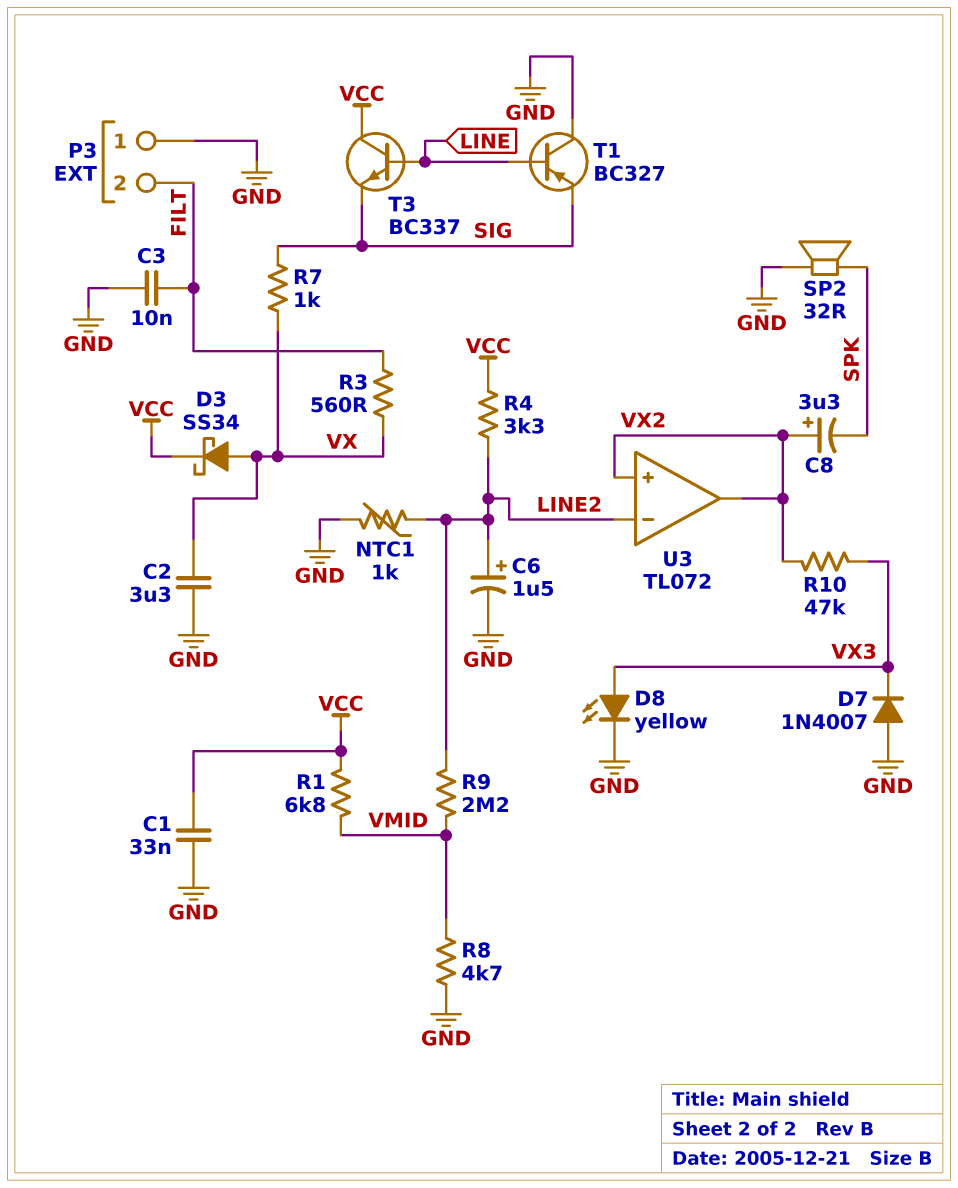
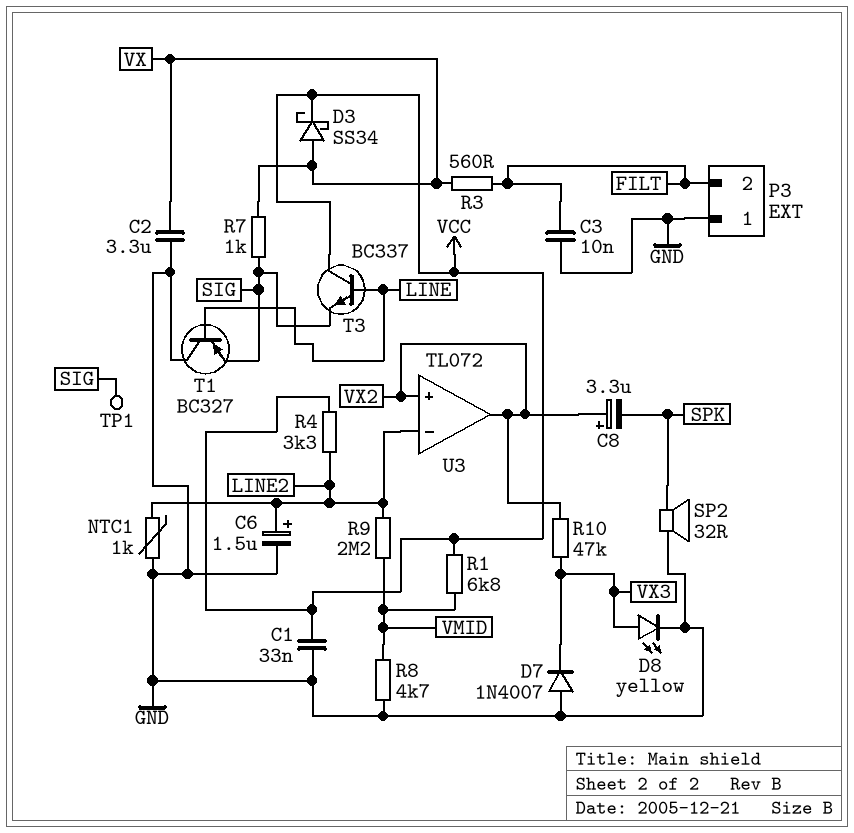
TP1: none -> test point (SIG)

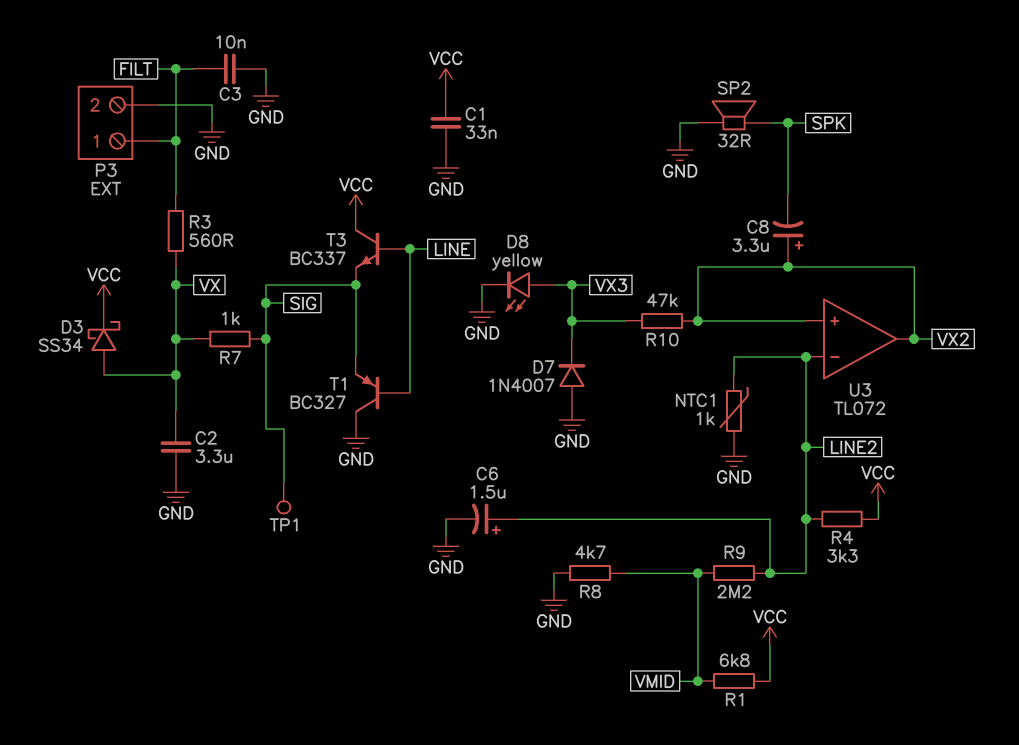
P3 pin 1: GND -> FILT
P3 pin 2: FILT -> GND

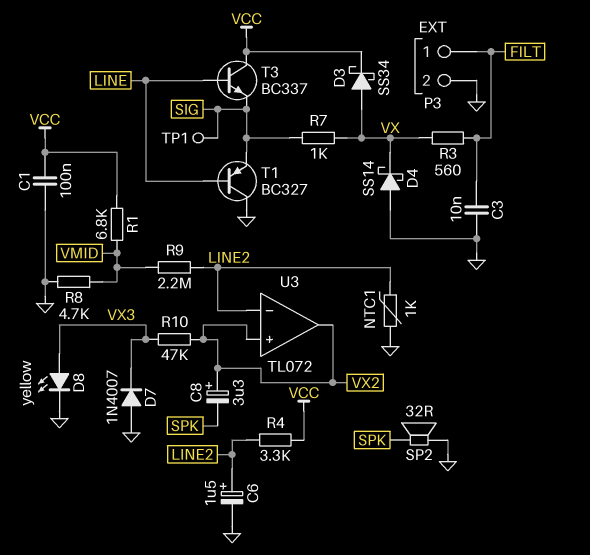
C1: 33nF (GND, VCC) -> 100nF (GND, VCC)
C2: 3.3uF (GND, VX) -> none
D4: none -> schottky SS14 (A GND, K VX)

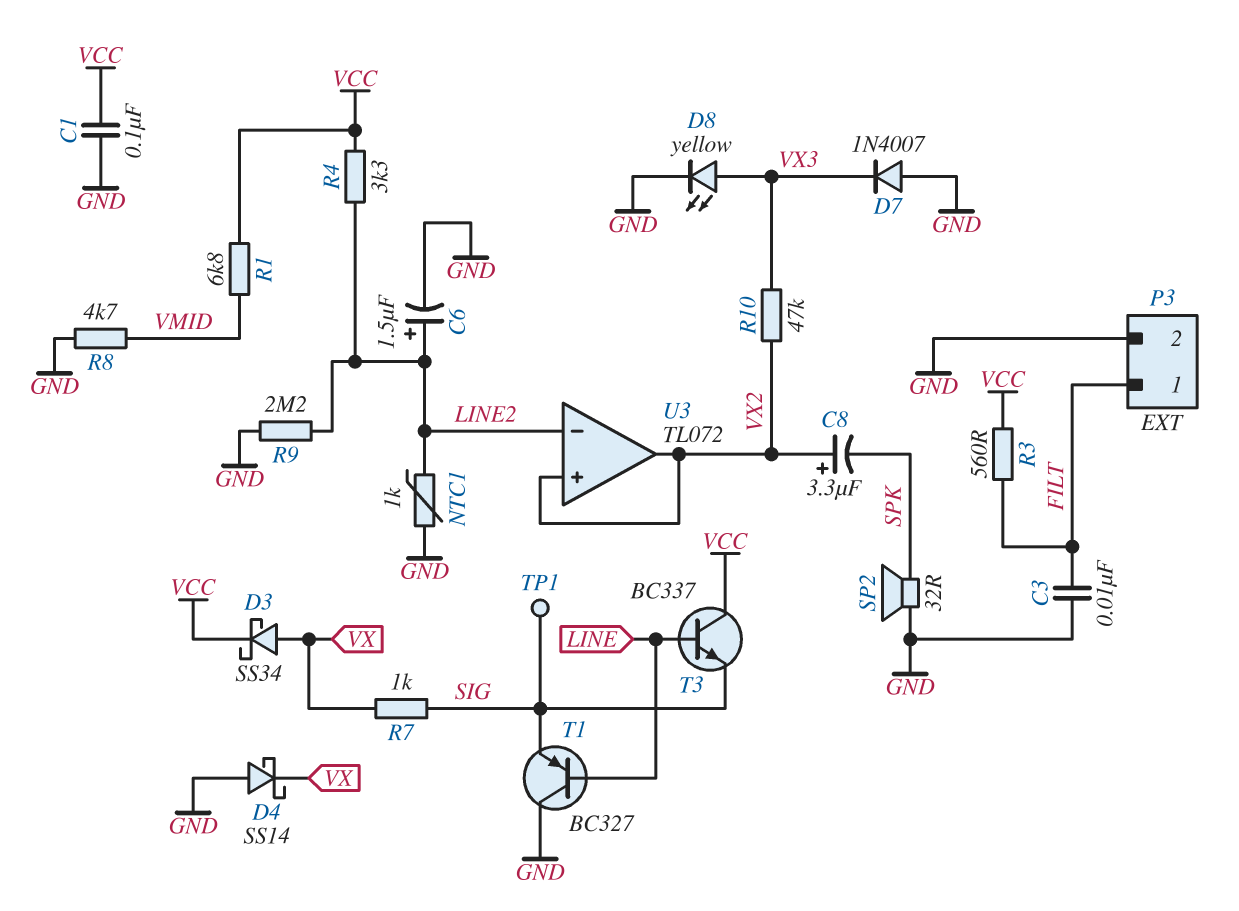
R3: 560 (FILT, VX) -> 560 (FILT, VCC)
R9: 2.2M (LINE2, VMID) -> 2.2M (GND, LINE2)

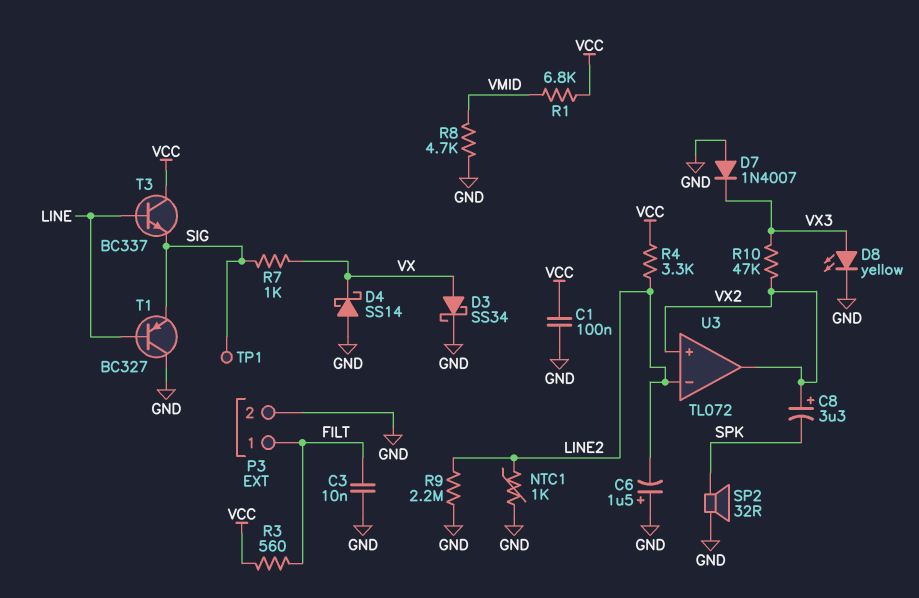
C6: 1.5uF (plus LINE2, minus GND) -> 1.5uF (plus GND, minus LINE2)
D3: schottky SS34 (A VX, K VCC) -> schottky SS34 (A VX, K GND)

